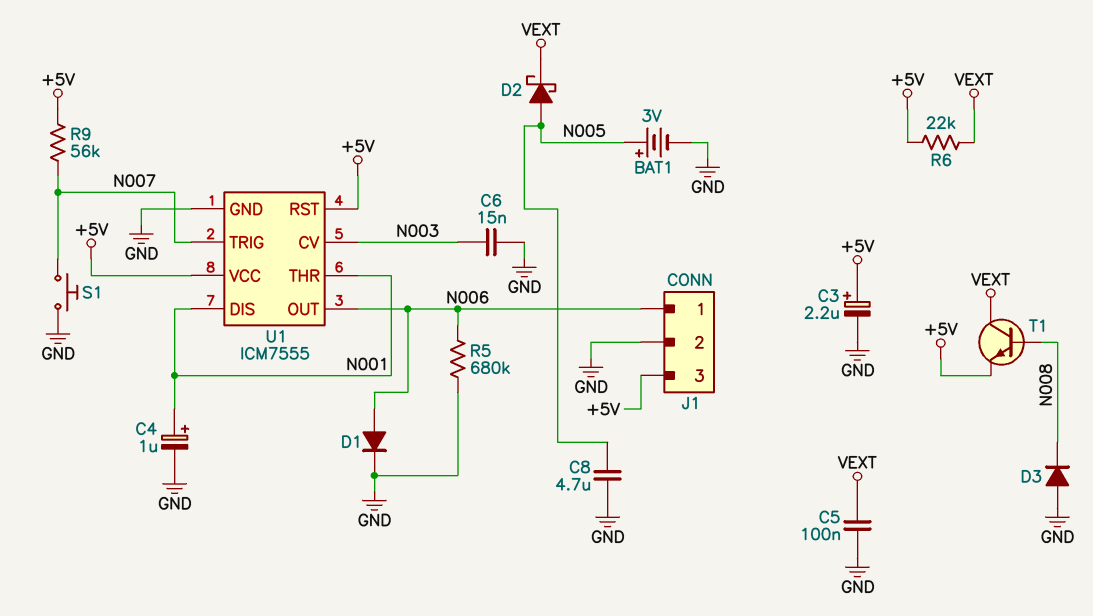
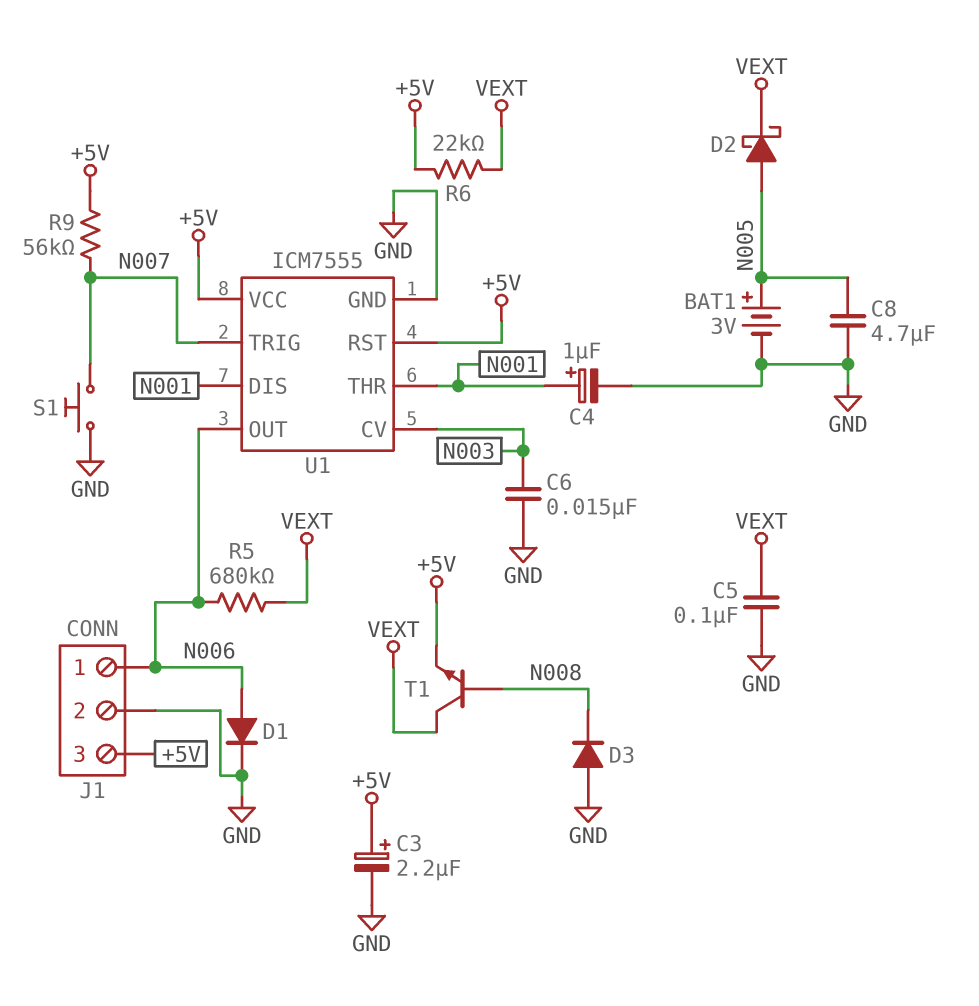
R5: 680k (GND, N006) -> 680k (N006, VEXT)

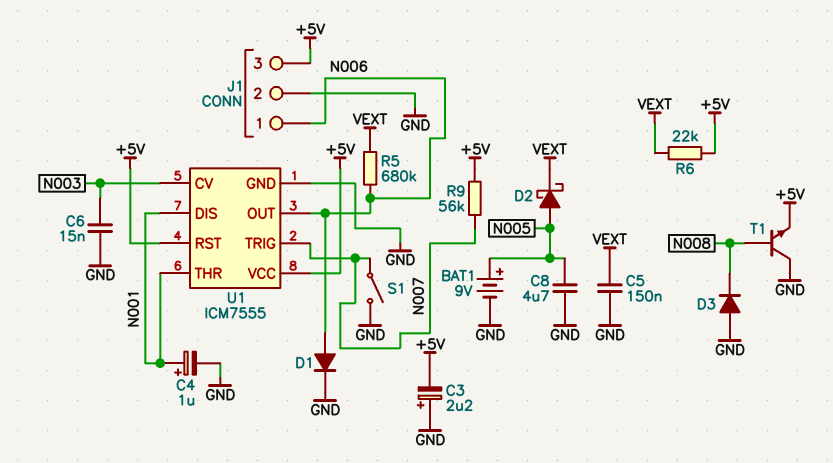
BAT1: 3V (plus N005, minus GND) -> 9V (plus N005, minus GND)
C3: 2.2uF (plus +5V, minus GND) -> 2.2uF (plus GND, minus +5V)
C5: 100nF (GND, VEXT) -> 150nF (GND, VEXT)
S1: button (GND, N007) -> switch (GND, N007)
T1: NPN (B N008, C VEXT, E +5V) -> NPN (B N008, C GND, E +5V)

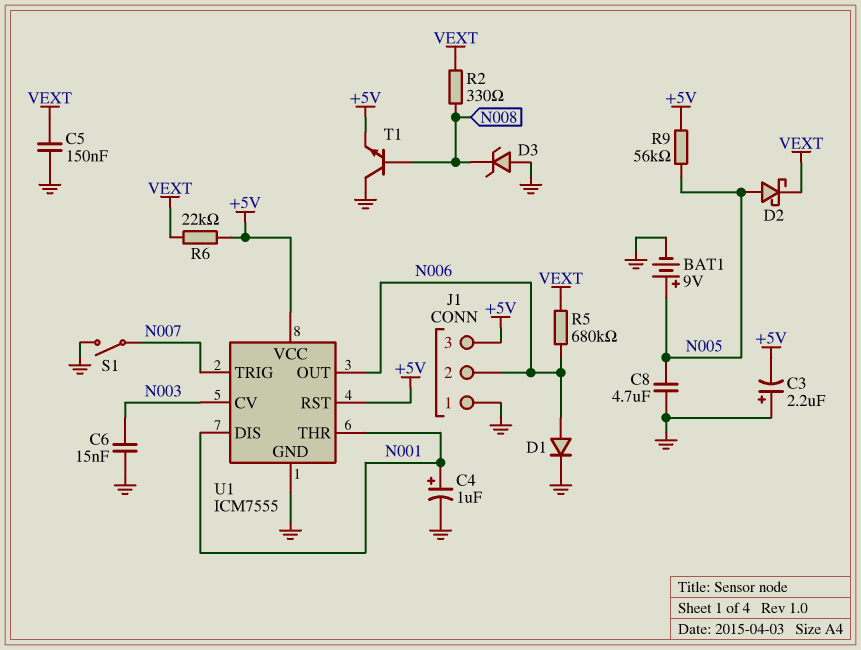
D3: diode (A GND, K N008) -> zener (A GND, K N008)
J1 pin 1: N006 -> GND
J1 pin 2: GND -> N006
R2: none -> 330 (N008, VEXT)
R9: 56k (+5V, N007) -> 56k (+5V, N005)

